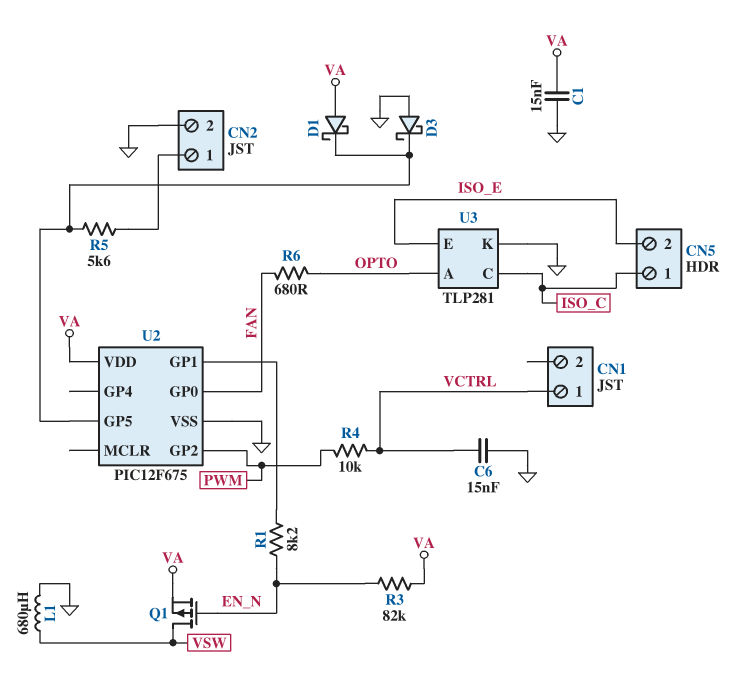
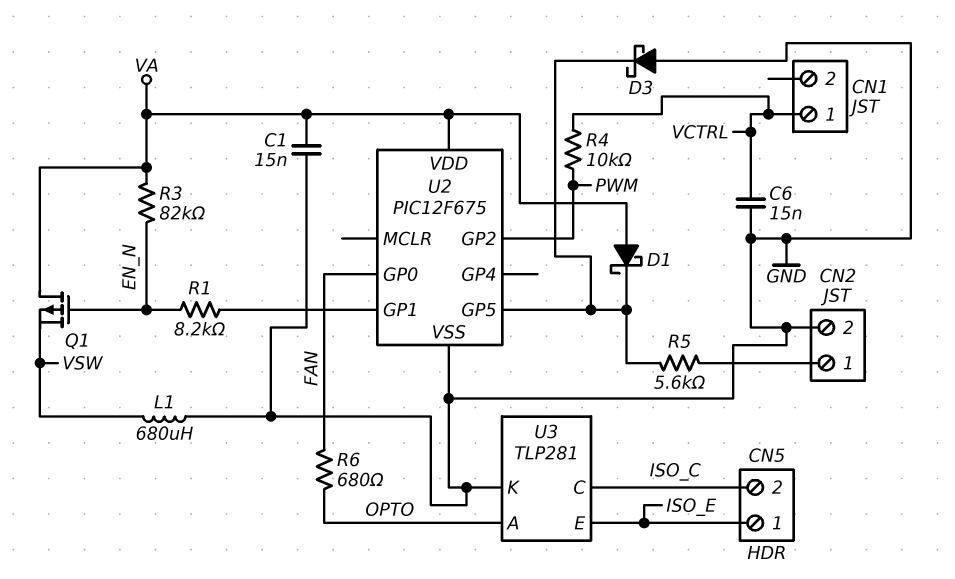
CN5 pin 1: ISO_C -> ISO_E
CN5 pin 2: ISO_E -> ISO_C
Q1: PMOS (G EN_N, D VSW, S VA) -> PMOS (G EN_N, D VA, S VSW)

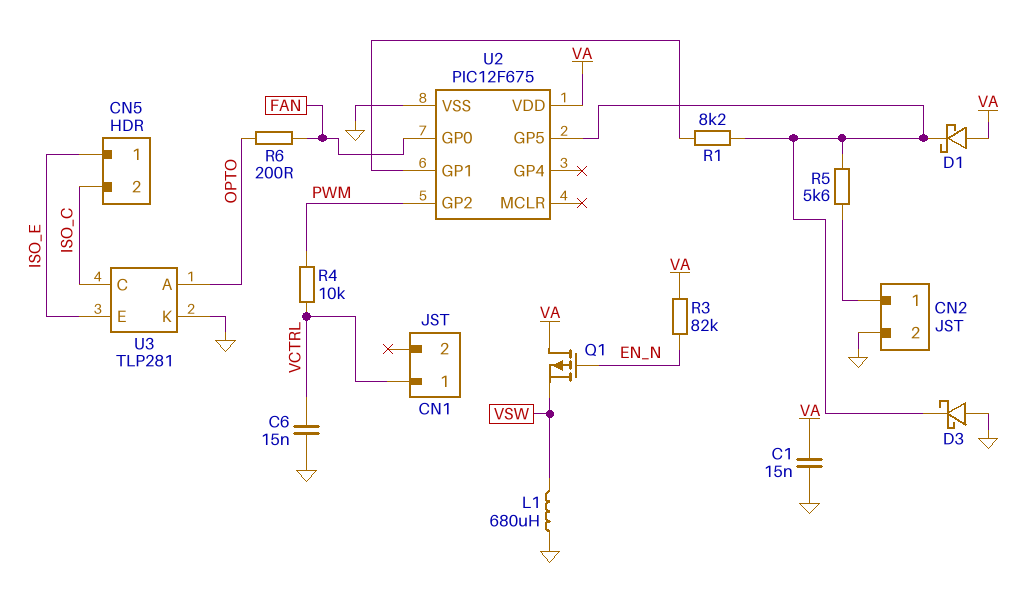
R1: 8.2k (EN_N, U2/GP1) -> 8.2k (U2/GP1, U2/GP5)
R6: 680 (FAN, OPTO) -> 200 (FAN, OPTO)

